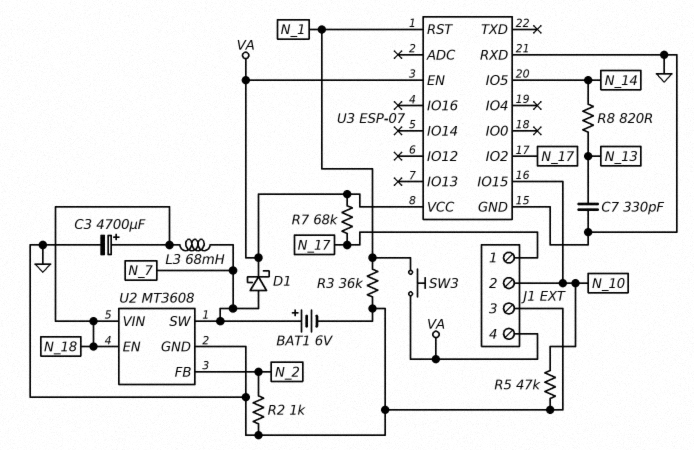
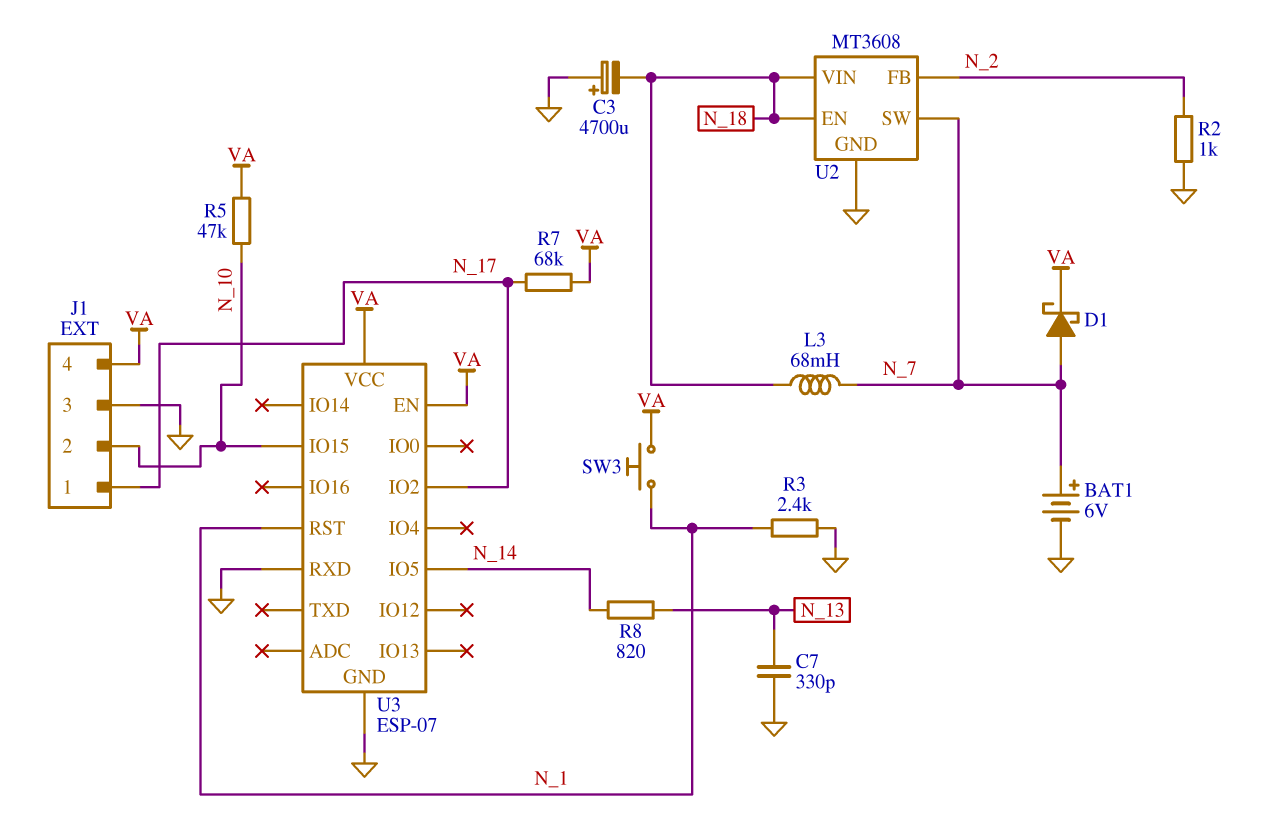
C3: 4700uF (plus N_18, minus GND) -> 4700uF (plus GND, minus N_18)
R3: 36k (GND, N_1) -> 2.4k (GND, N_1)
R5: 47k (GND, N_10) -> 47k (N_10, VA)

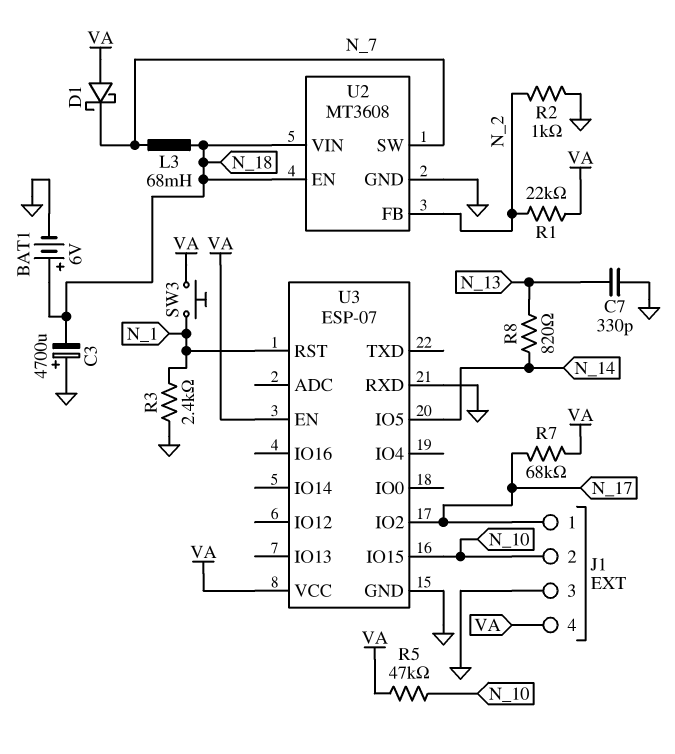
BAT1: 6V (plus N_7, minus GND) -> 6V (plus N_18, minus GND)
D1: schottky (A N_7, K VA) -> schottky (A VA, K N_7)
R1: none -> 22k (N_2, VA)

